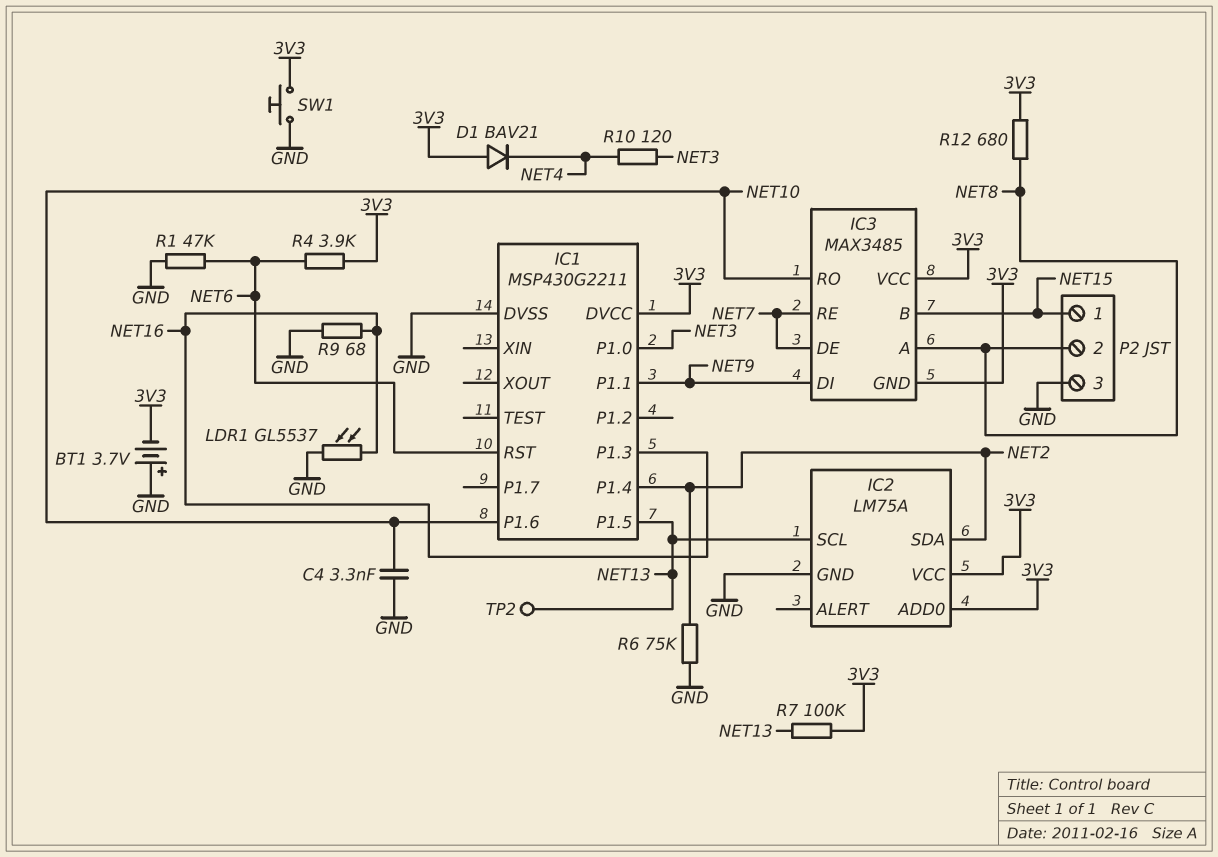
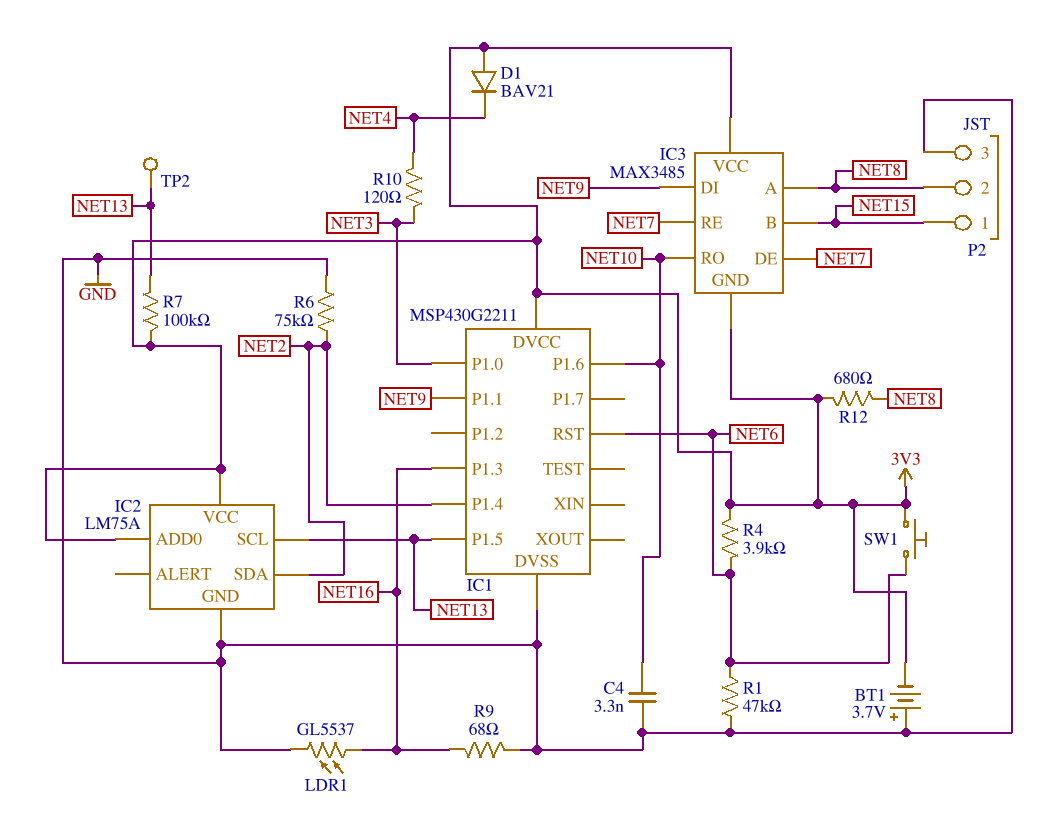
SW1: button (3V3, GND) -> button (3V3, NET6)

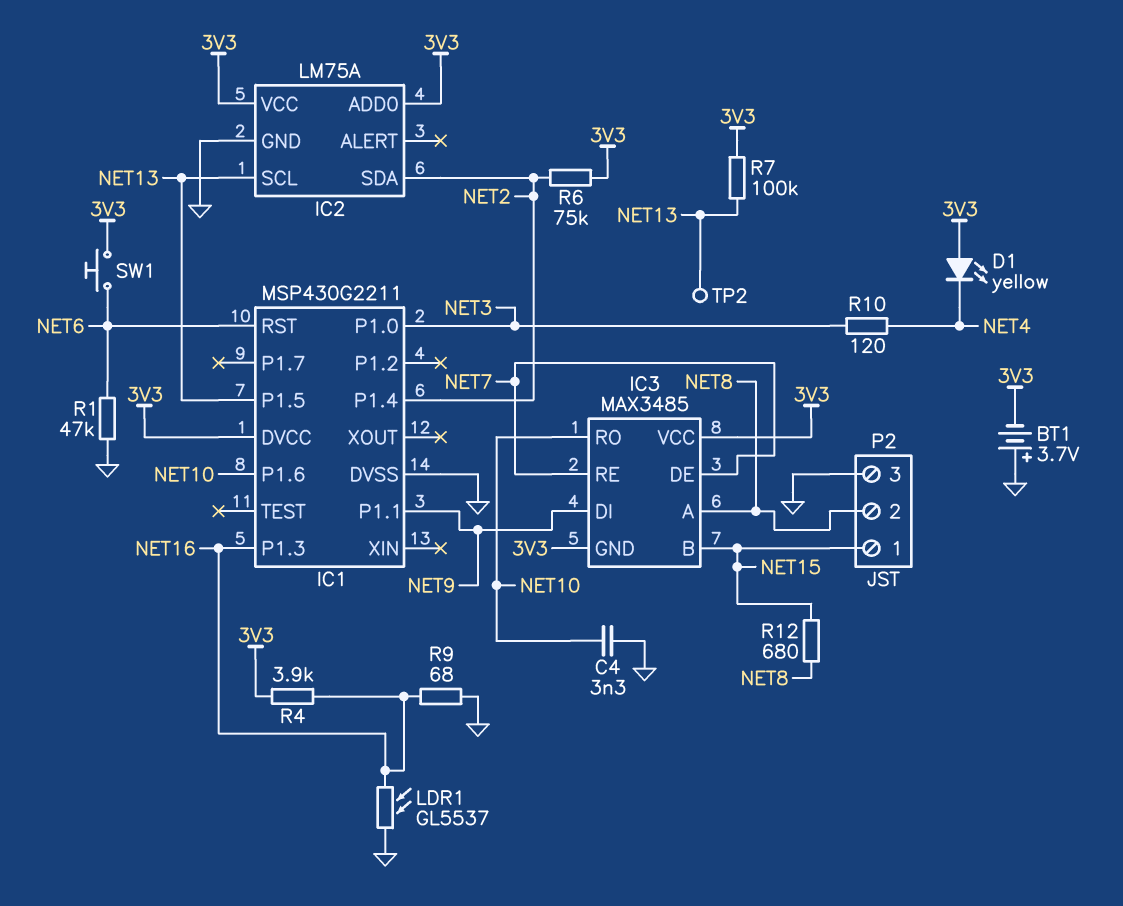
D1: diode BAV21 (A 3V3, K NET4) -> LED yellow (A 3V3, K NET4)
R4: 3.9k (3V3, NET6) -> 3.9k (3V3, NET16)
R6: 75k (GND, NET2) -> 75k (3V3, NET2)
R12: 680 (3V3, NET8) -> 680 (NET8, NET15)

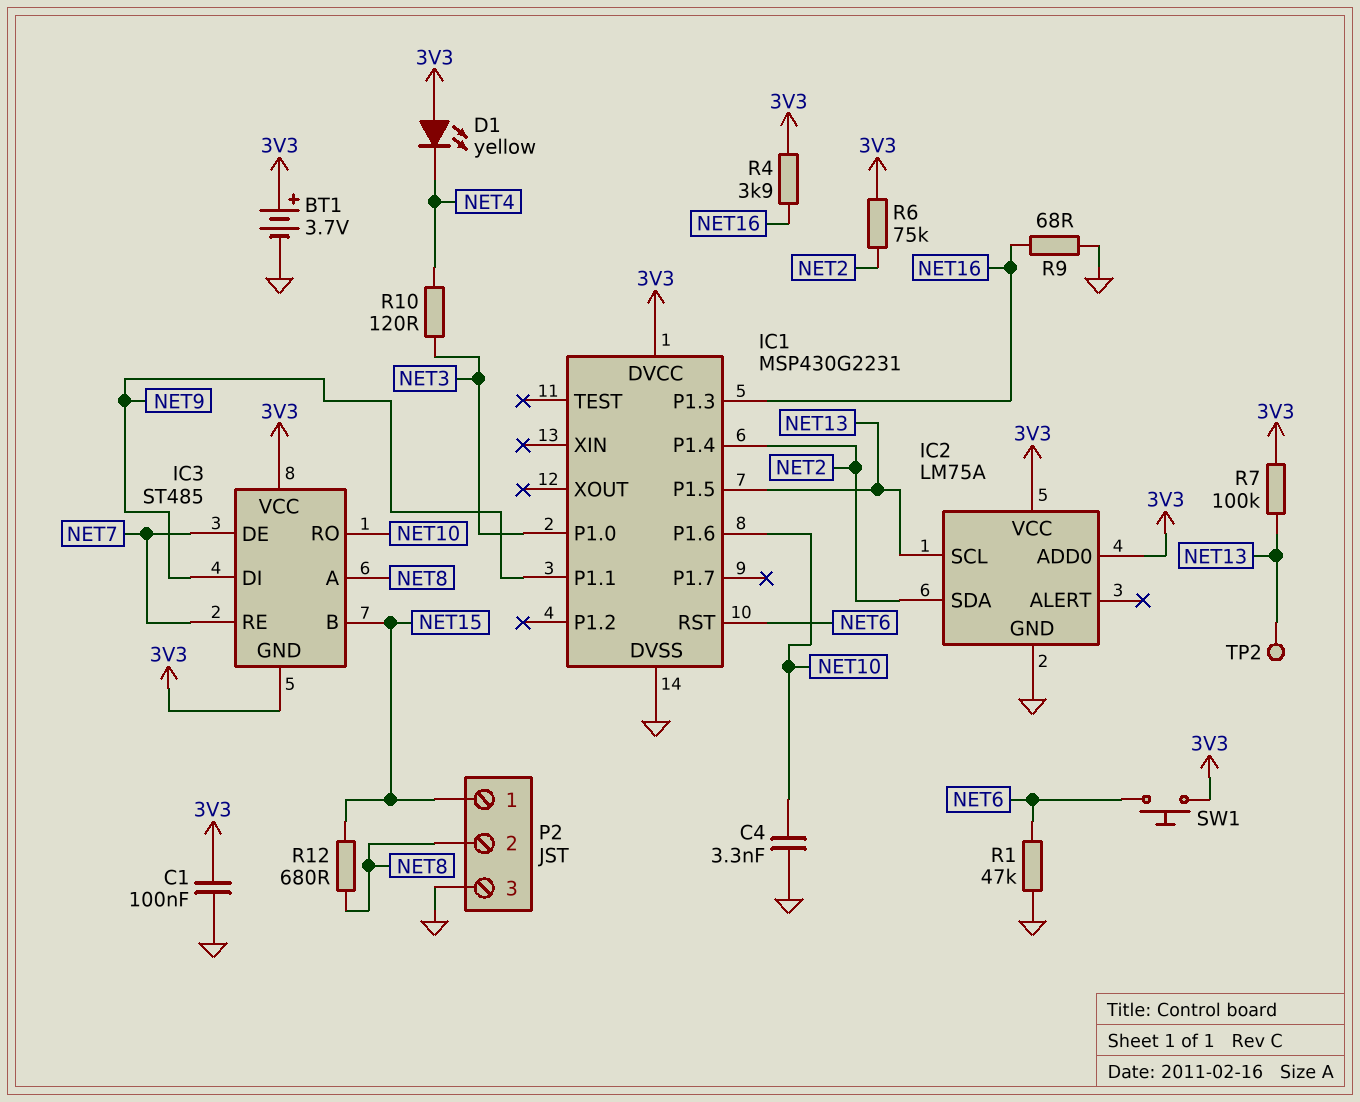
BT1: 3.7V (plus GND, minus 3V3) -> 3.7V (plus 3V3, minus GND)
C1: none -> 100nF (3V3, GND)
IC1: MSP430G2211 -> MSP430G2231
IC3: MAX3485 -> ST485
LDR1: GL5537 (GND, NET16) -> none

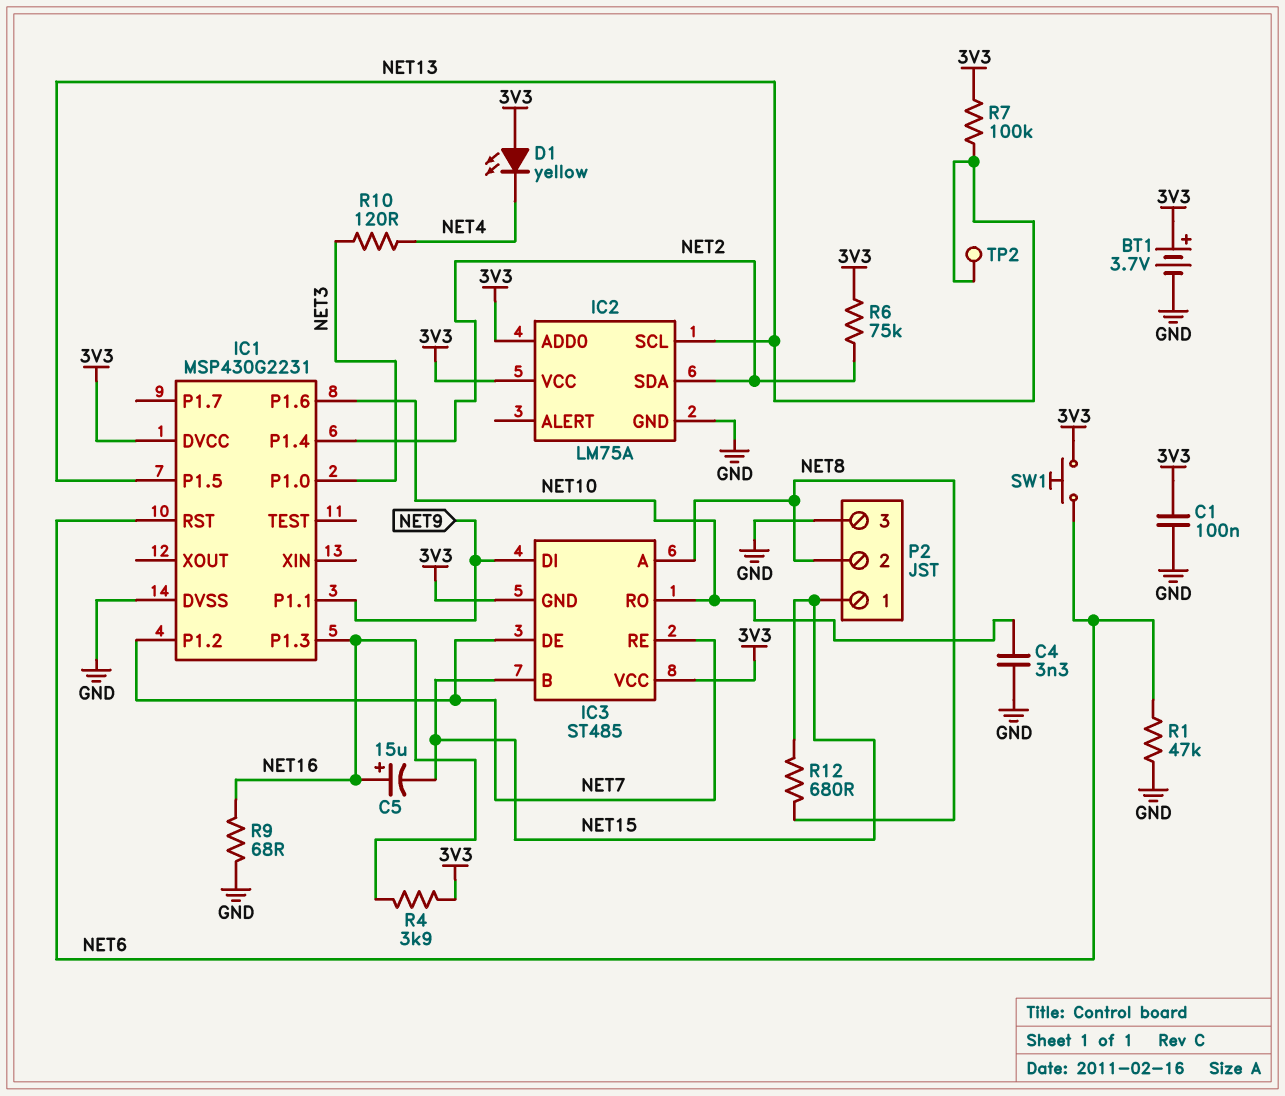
C5: none -> 15uF (plus NET16, minus NET15)
IC1 pin P1.2: none -> NET7

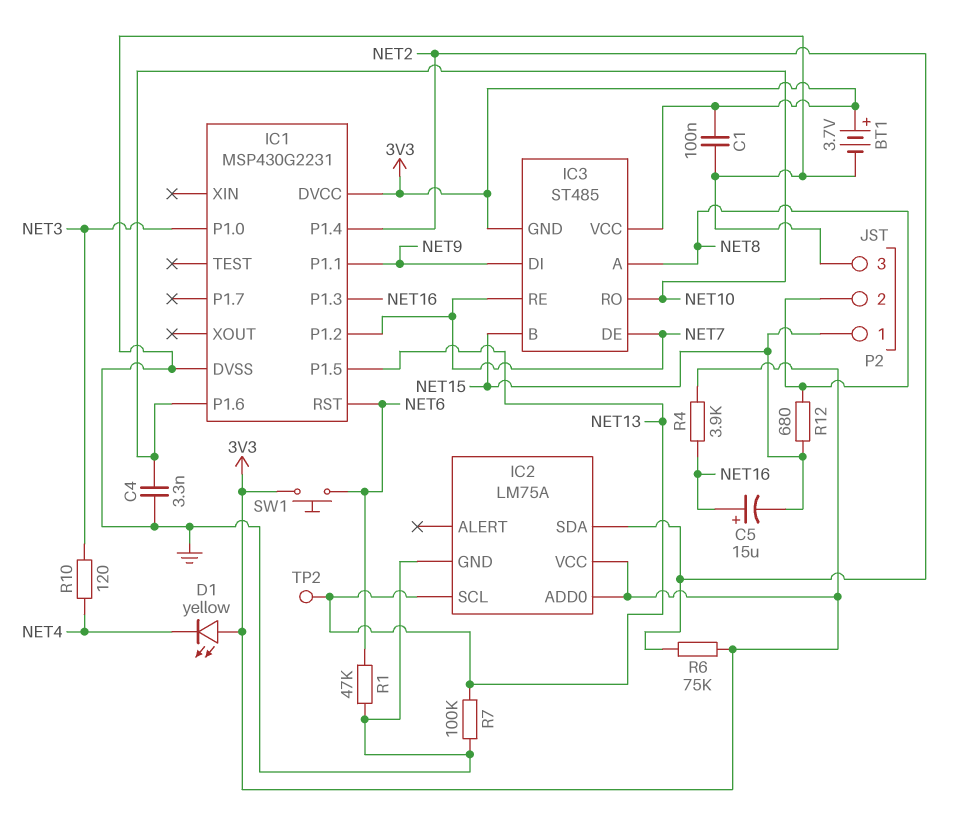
R7: 100k (3V3, NET13) -> 100k (GND, NET13)
R9: 68 (GND, NET16) -> none

